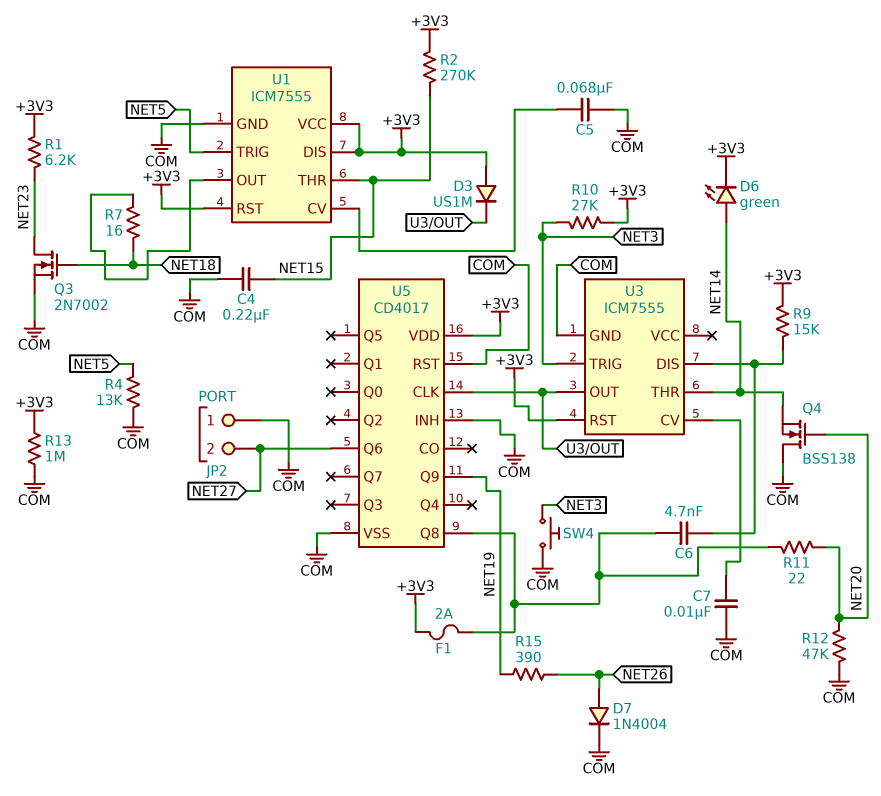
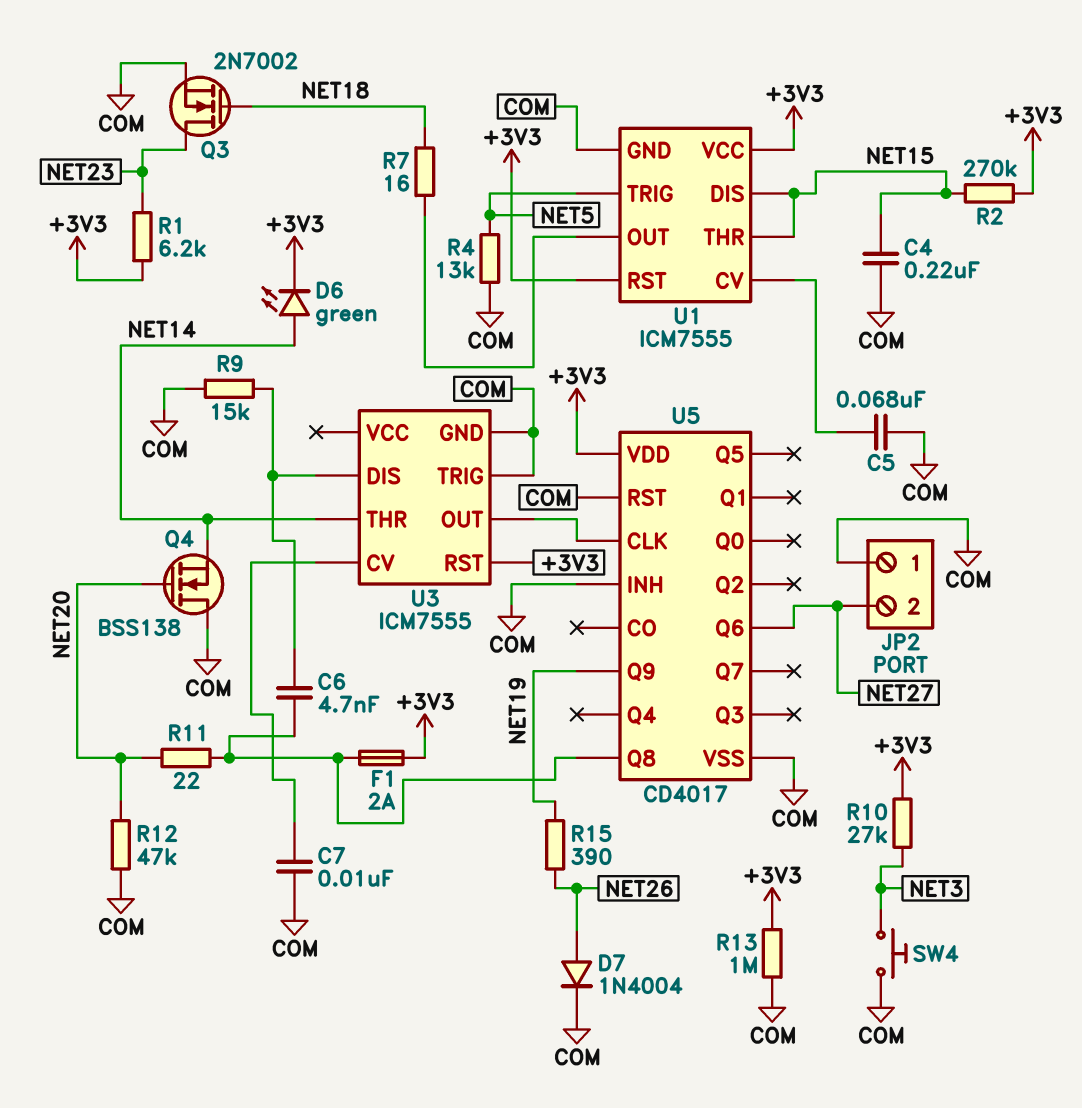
D3: diode US1M (A +3V3, K U3/OUT) -> none
R9: 15k (+3V3, U3/DIS) -> 15k (COM, U3/DIS)
U1 pin DIS: +3V3 -> NET15
U3 pin TRIG: NET3 -> COM

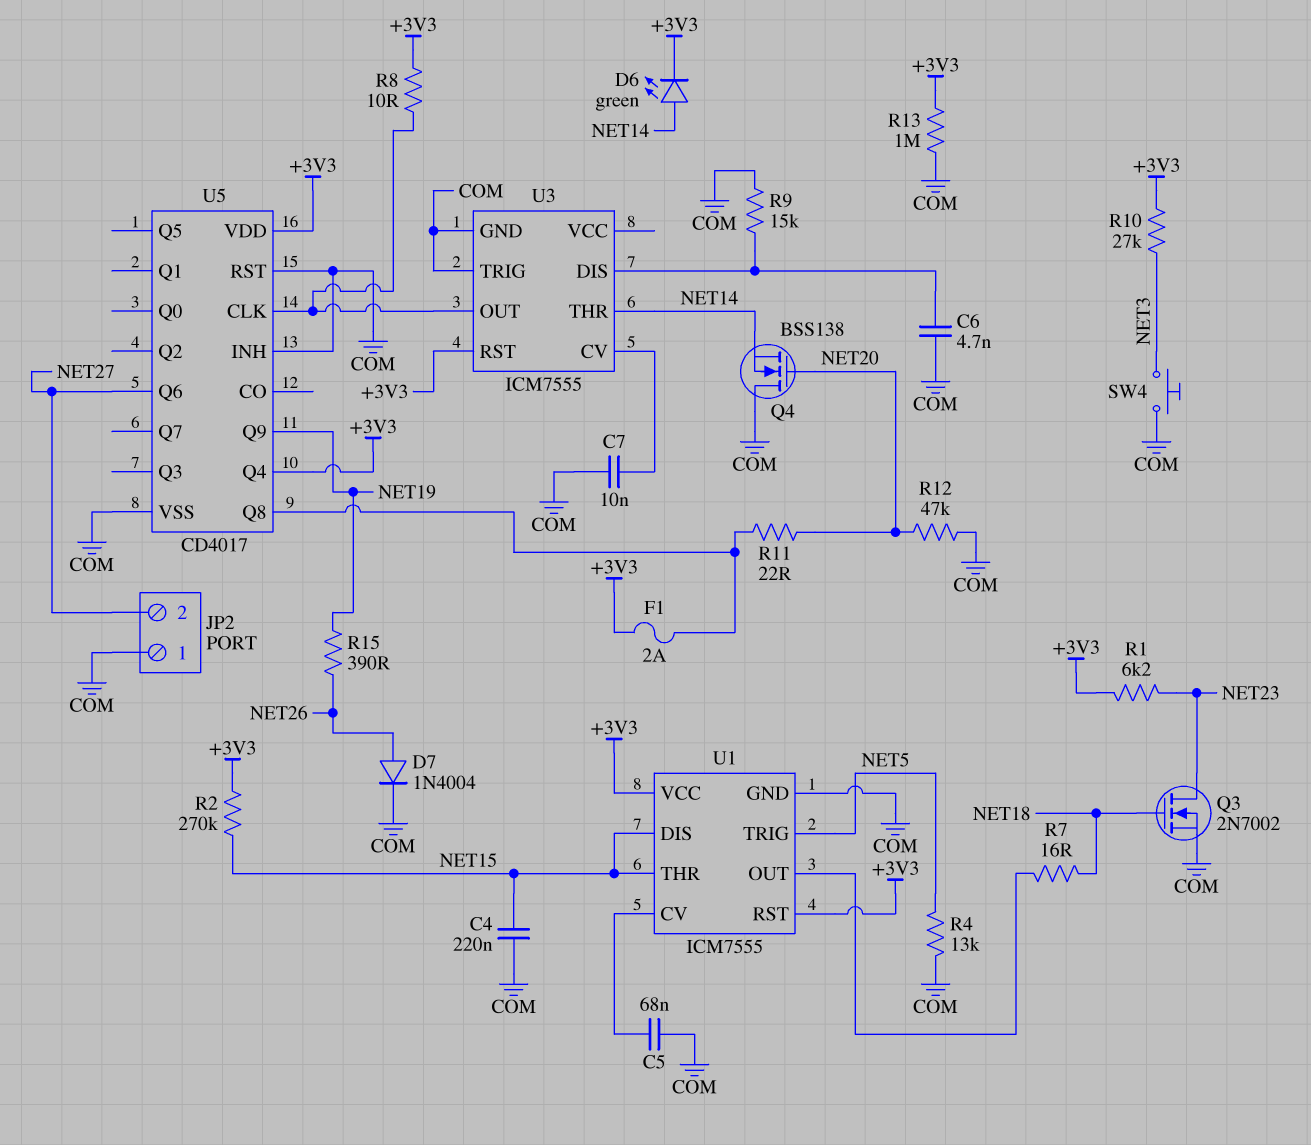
C6: 4.7nF (U3/DIS, U5/Q8) -> 4.7nF (COM, U3/DIS)
R8: none -> 10 (+3V3, U3/OUT)
U5 pin Q4: none -> +3V3

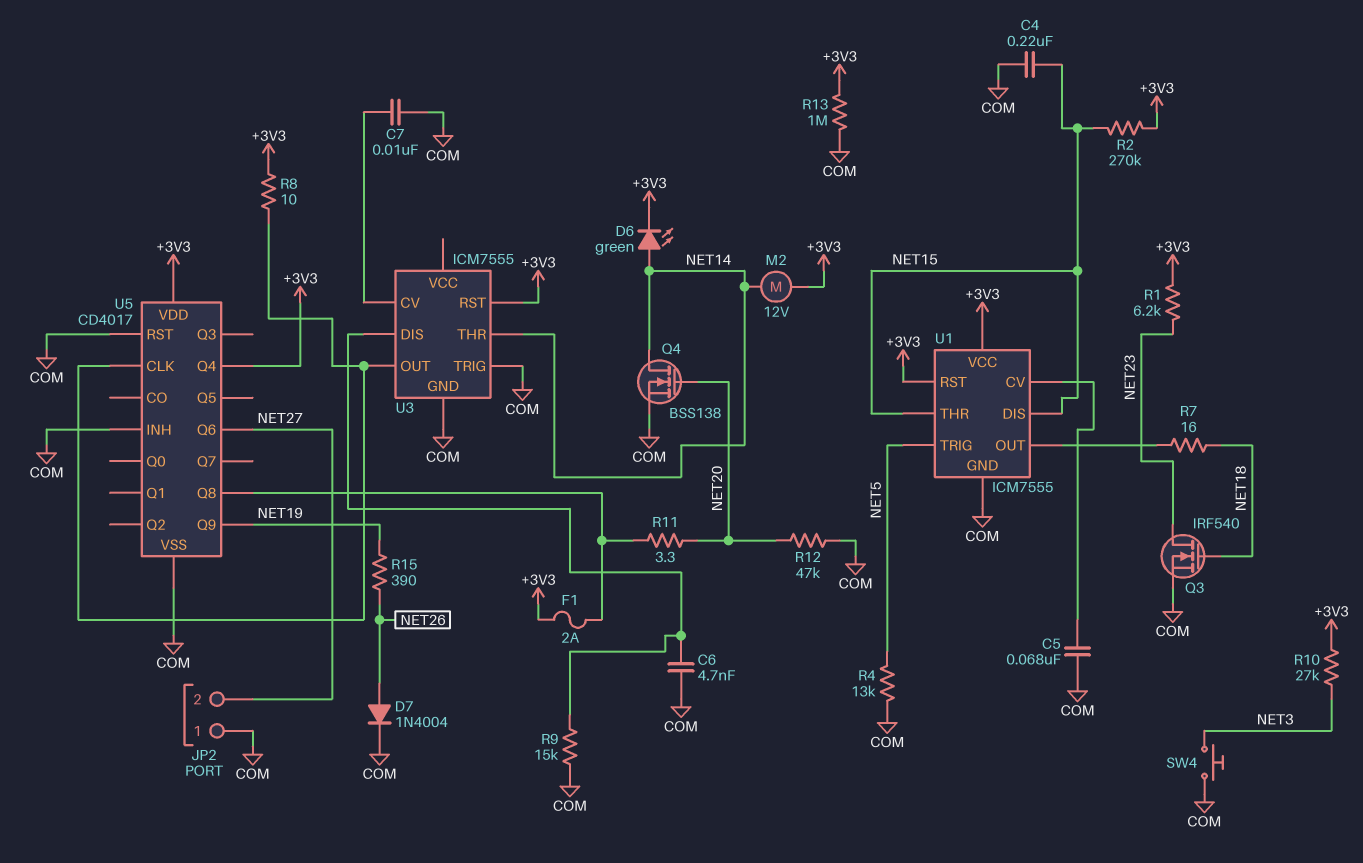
M2: none -> motor 12V (+3V3, NET14)
Q3: NMOS 2N7002 (G NET18, D NET23, S COM) -> NMOS IRF540 (G NET18, D NET23, S COM)
Q4: NMOS BSS138 (G NET20, D COM, S NET14) -> NMOS BSS138 (G NET20, D NET14, S COM)
R11: 22 (NET20, U5/Q8) -> 3.3 (NET20, U5/Q8)

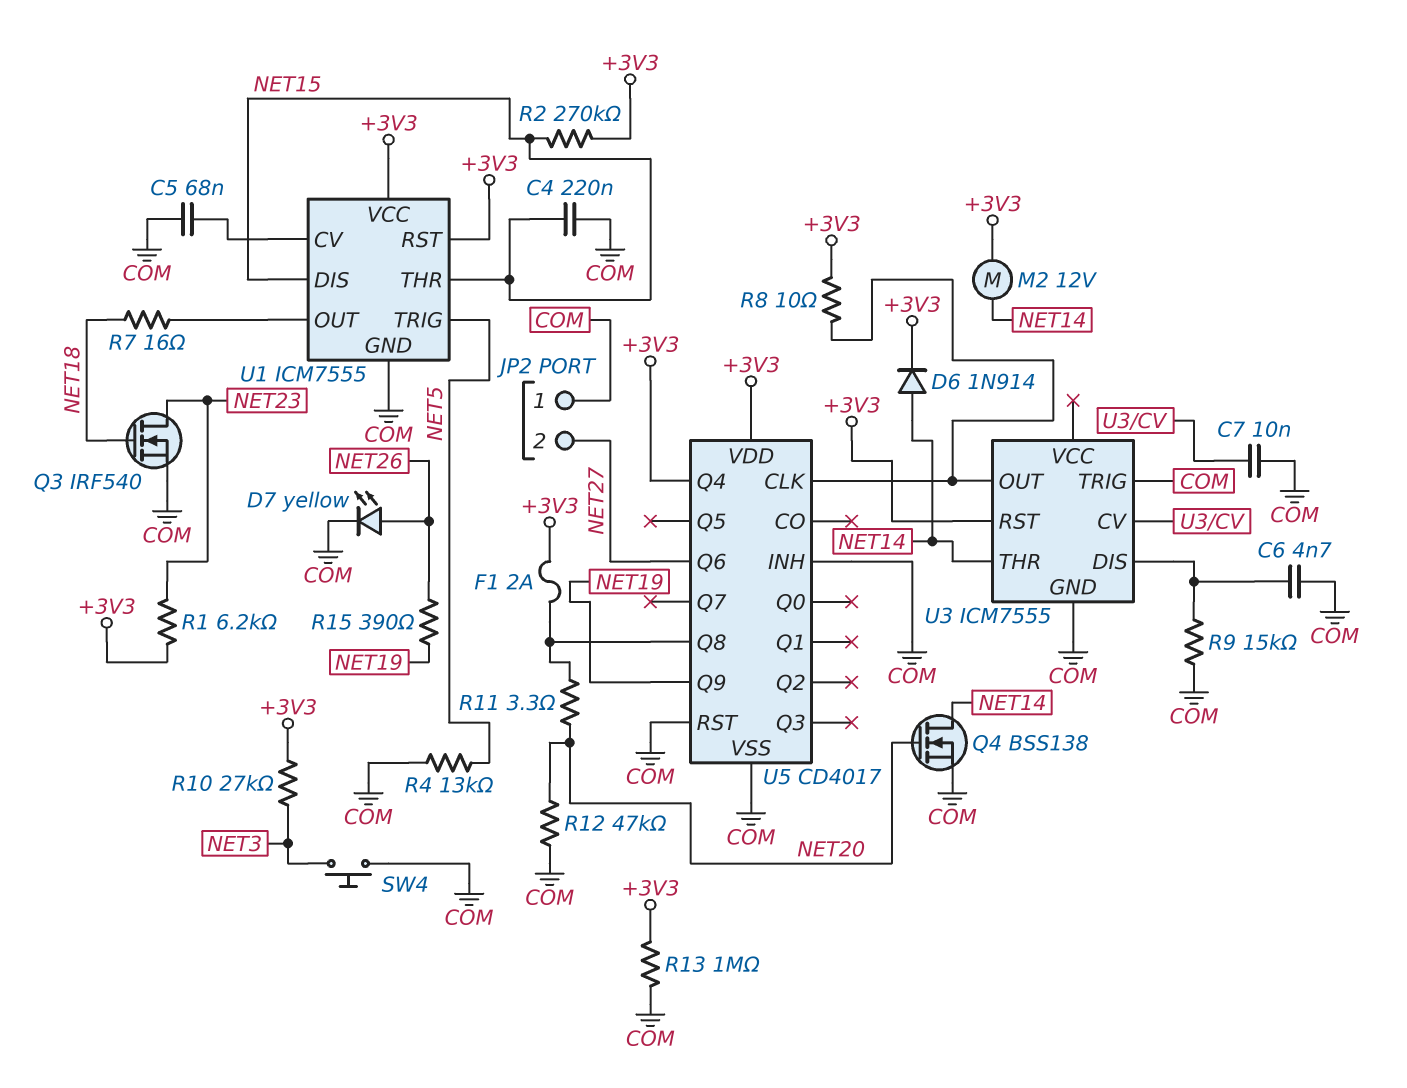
D6: LED green (A NET14, K +3V3) -> diode 1N914 (A NET14, K +3V3)
D7: diode 1N4004 (A NET26, K COM) -> LED yellow (A NET26, K COM)

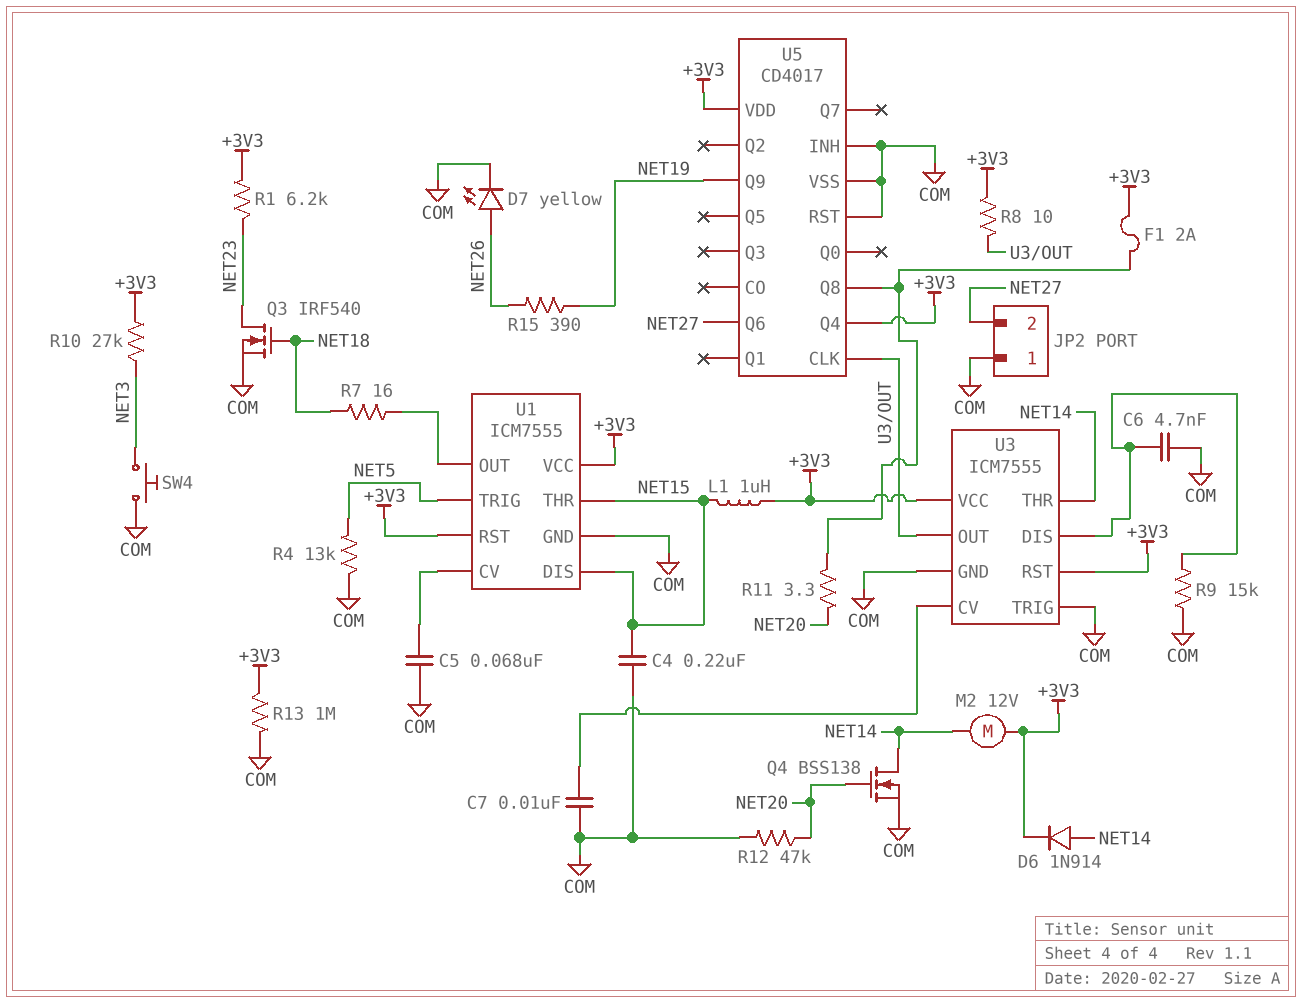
L1: none -> 1uH (+3V3, NET15)
R2: 270k (+3V3, NET15) -> none
U3 pin VCC: none -> +3V3

